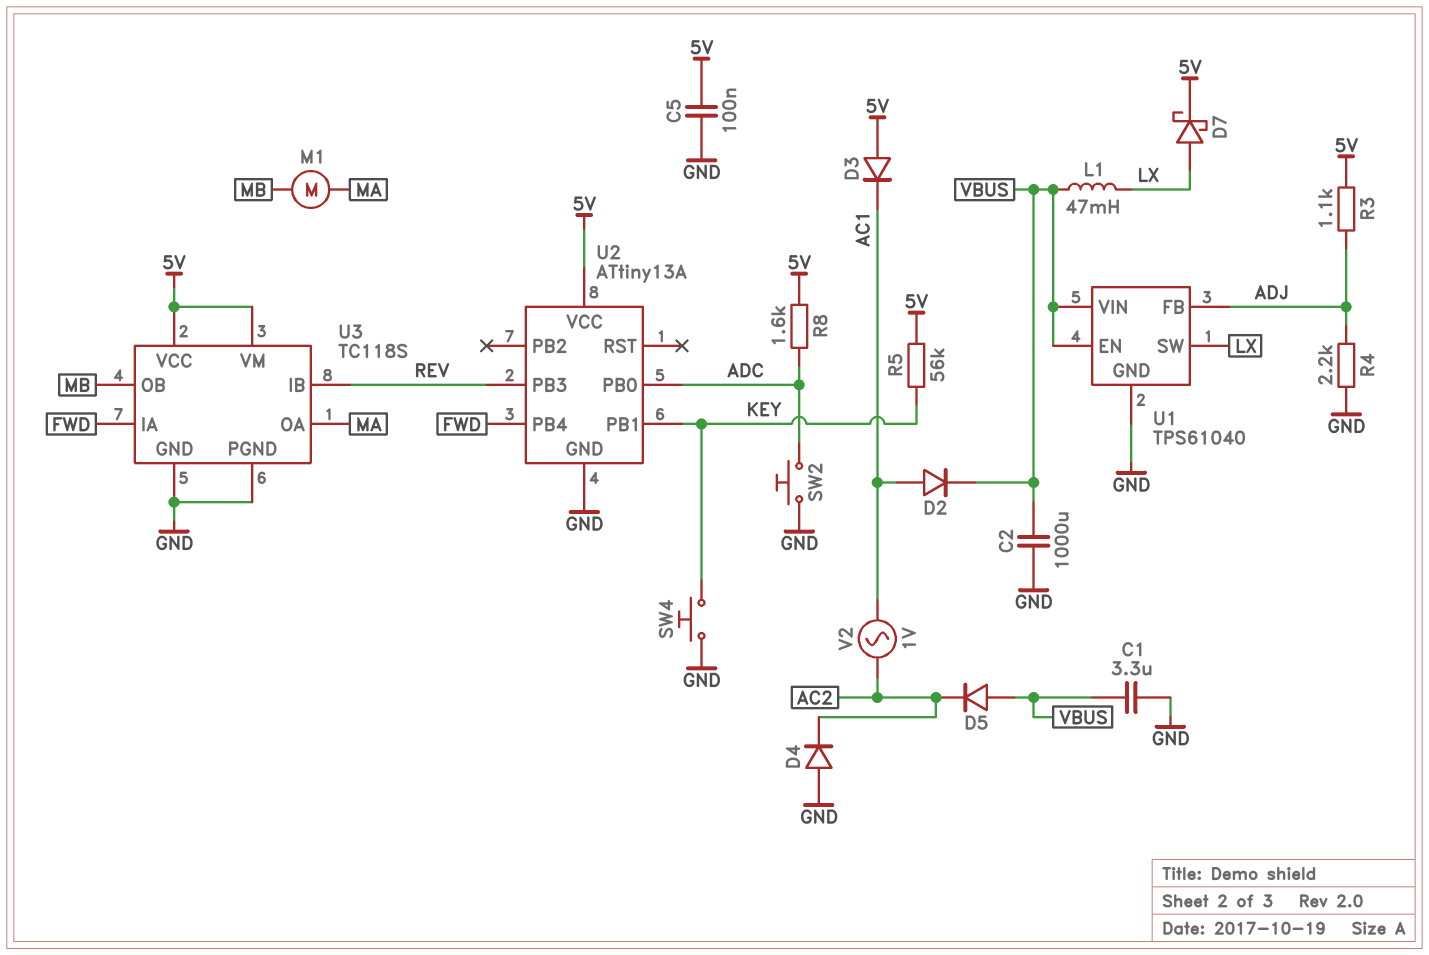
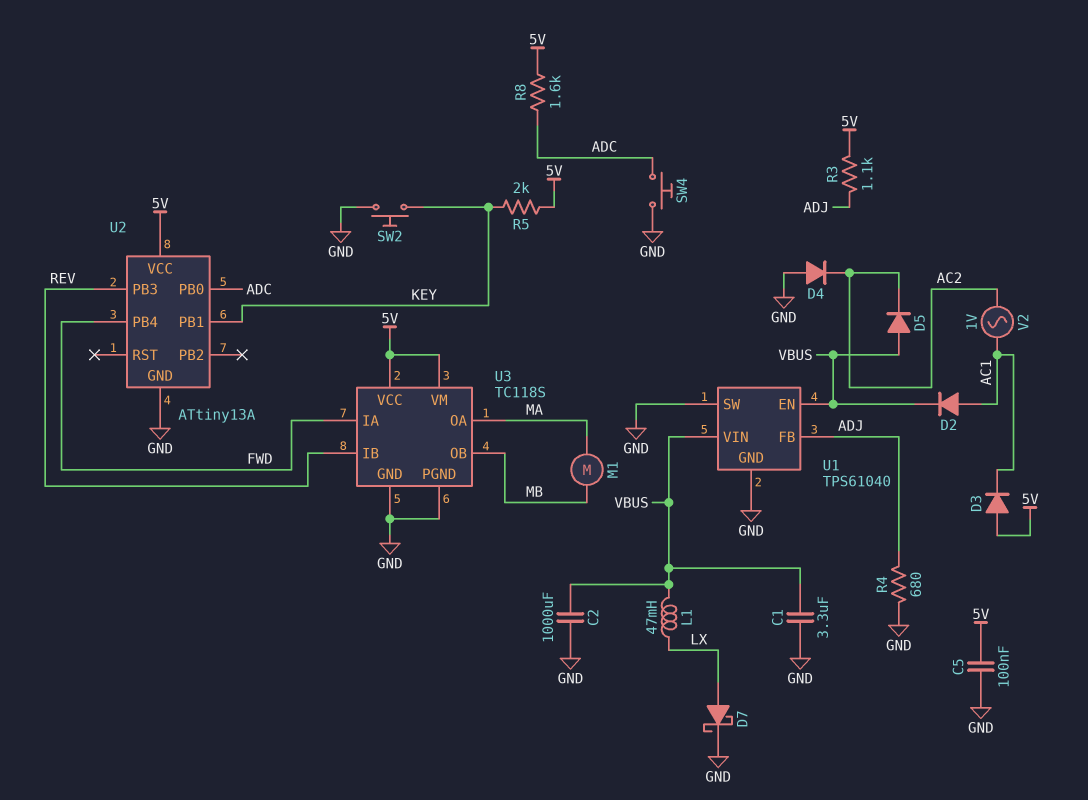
D7: schottky (A LX, K 5V) -> schottky (A LX, K GND)
R4: 2.2k (ADJ, GND) -> 680 (ADJ, GND)
R5: 56k (5V, KEY) -> 2k (5V, KEY)
SW2: button (ADC, GND) -> button (GND, KEY)
SW4: button (GND, KEY) -> button (ADC, GND)
U1 pin SW: LX -> GND

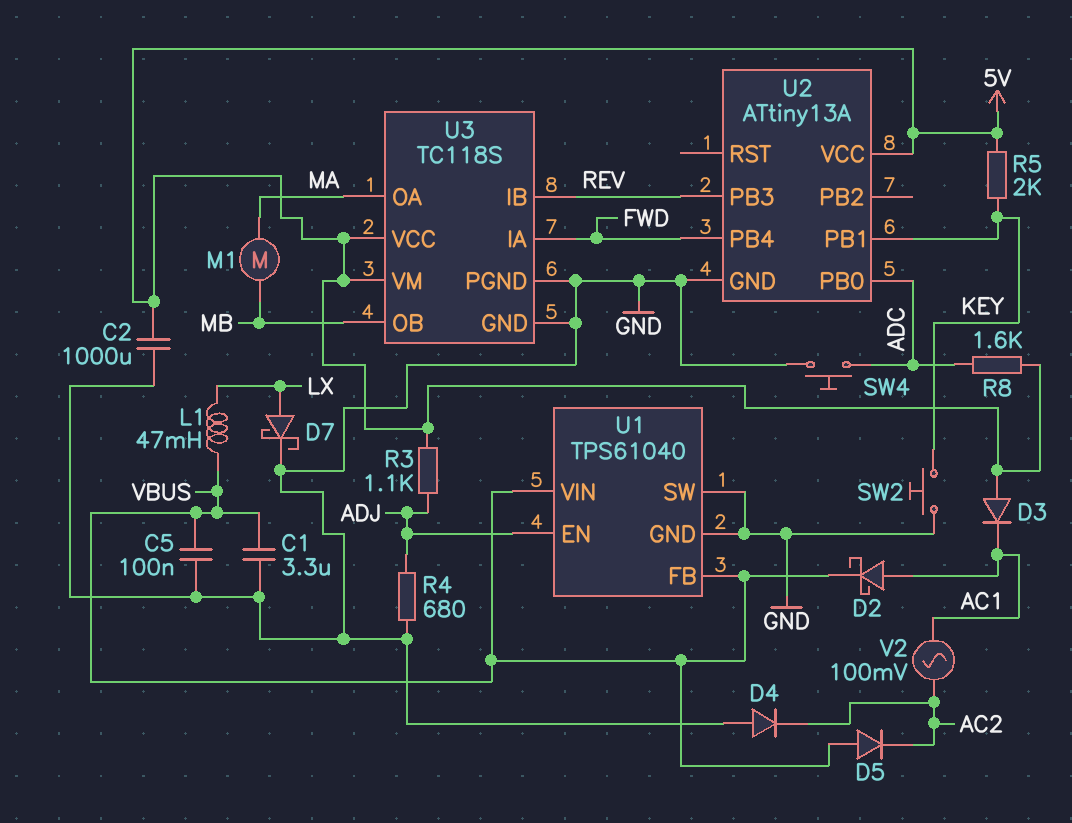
C2: 1000uF (GND, VBUS) -> 1000uF (5V, GND)
C5: 100nF (5V, GND) -> 100nF (GND, VBUS)
D2: diode (A AC1, K VBUS) -> schottky (A AC1, K VBUS)
U1 pin EN: VBUS -> ADJ
U1 pin FB: ADJ -> VBUS
V2: AC 1V (AC1, AC2) -> AC 100mV (AC1, AC2)

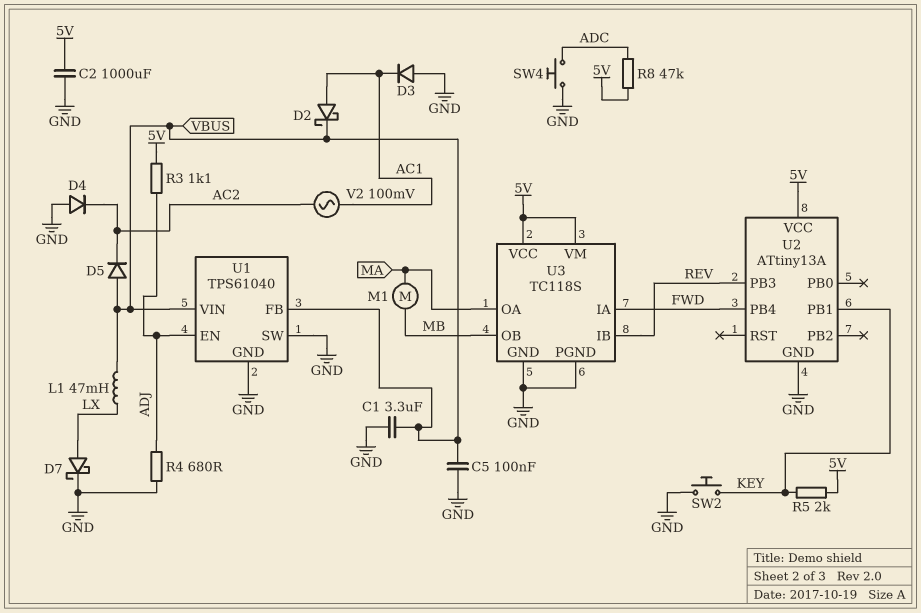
D3: diode (A 5V, K AC1) -> diode (A GND, K AC1)
R8: 1.6k (5V, ADC) -> 47k (5V, ADC)
U2 pin PB0: ADC -> none

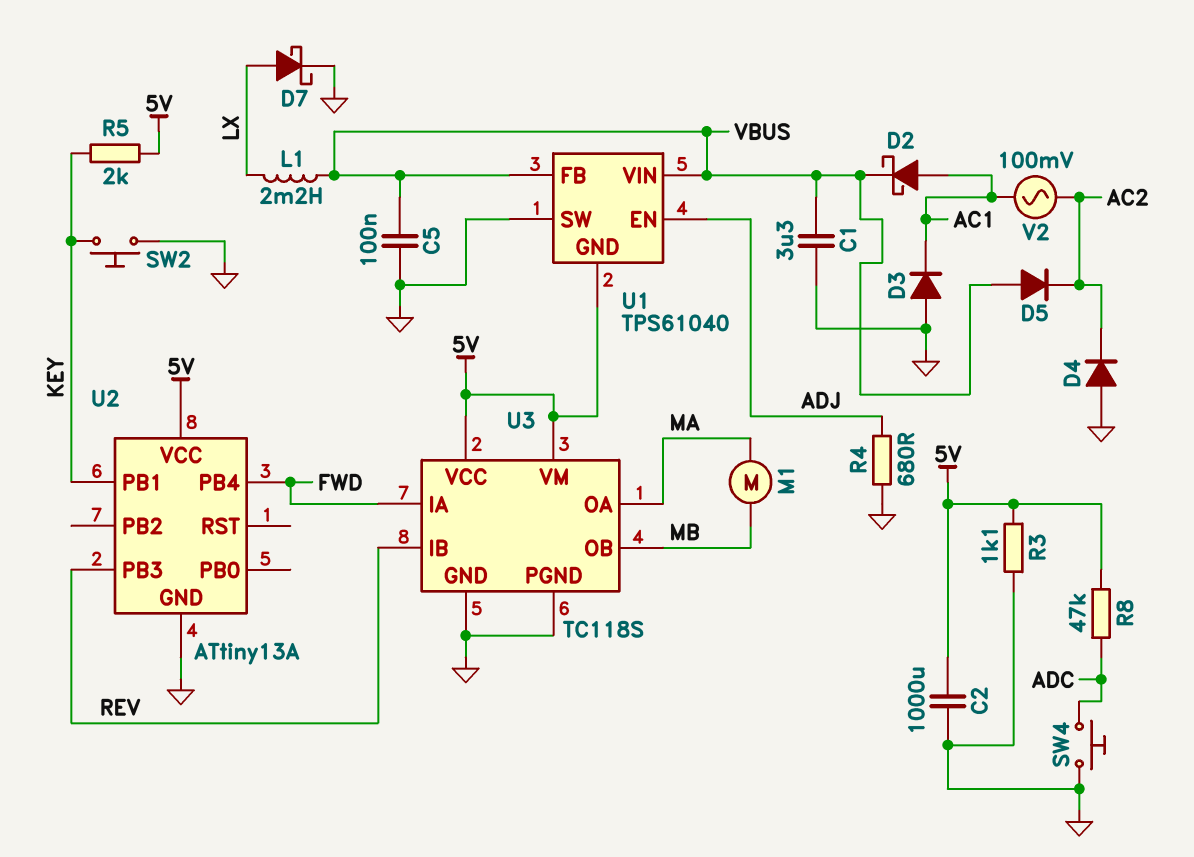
L1: 47mH (LX, VBUS) -> 2.2mH (LX, VBUS)
R3: 1.1k (5V, ADJ) -> 1.1k (5V, GND)
U1 pin GND: GND -> 5V

